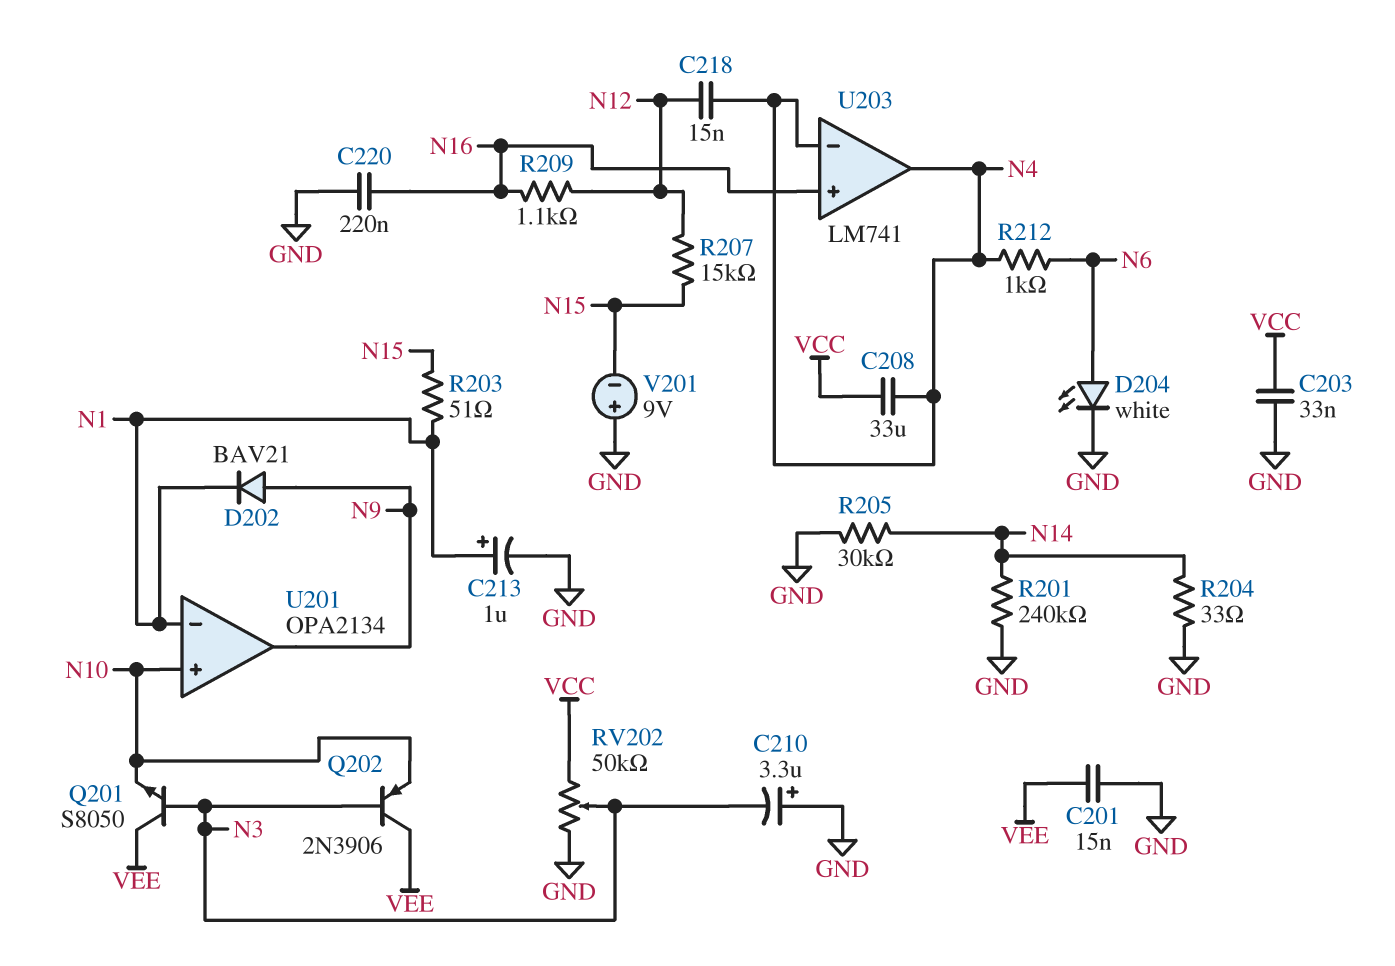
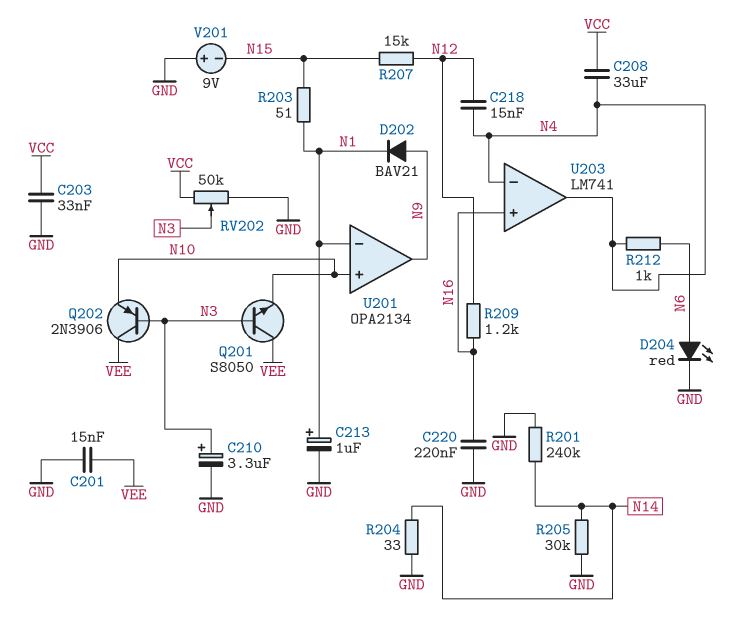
C210: 3.3uF (plus GND, minus N3) -> 3.3uF (plus N3, minus GND)
D204: LED white (A N6, K GND) -> LED red (A N6, K GND)
R209: 1.1k (N12, N16) -> 1.2k (N12, N16)

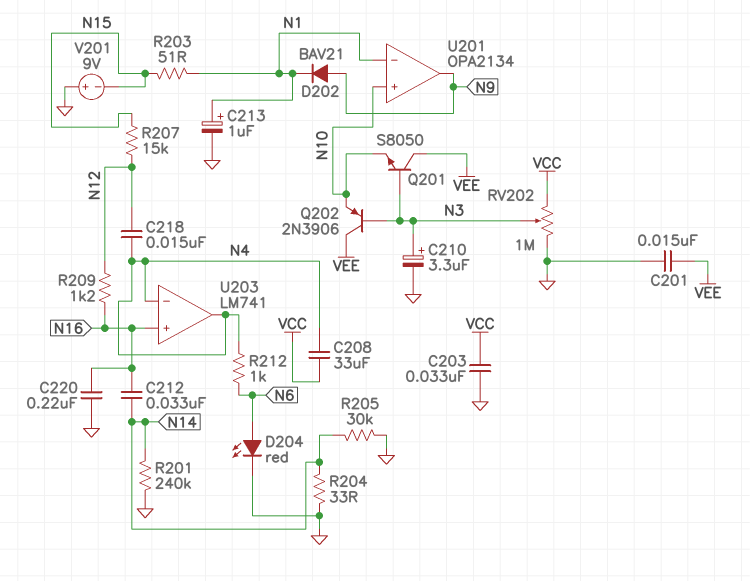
C212: none -> 33nF (N14, N16)
RV202: 50k (GND, VCC, wiper N3) -> 1M (GND, VCC, wiper N3)

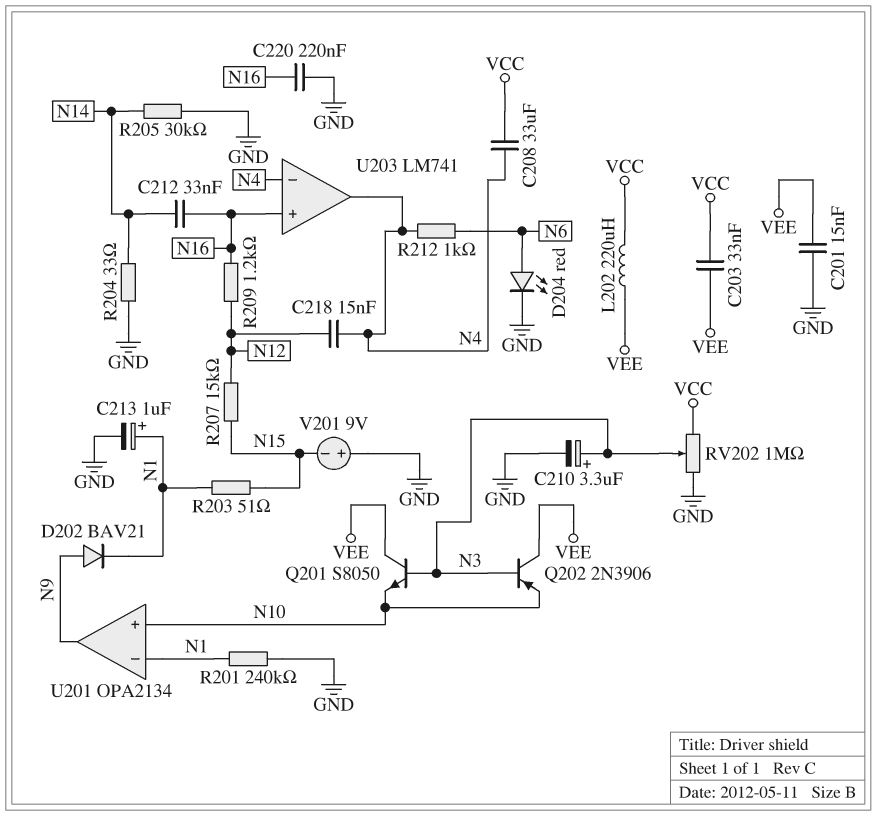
C203: 33nF (GND, VCC) -> 33nF (VCC, VEE)
L202: none -> 220uH (VCC, VEE)
R201: 240k (GND, N14) -> 240k (GND, N1)

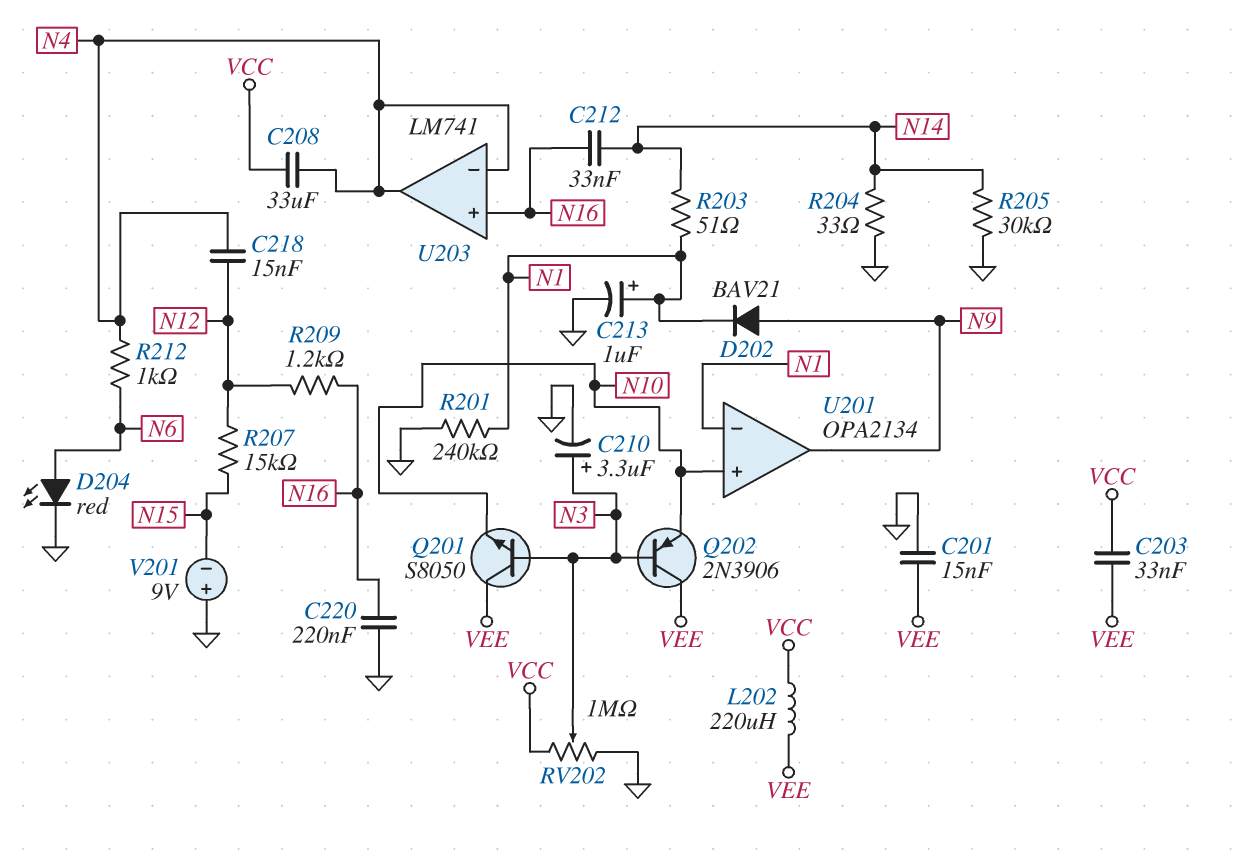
R203: 51 (N1, N15) -> 51 (N1, N14)

